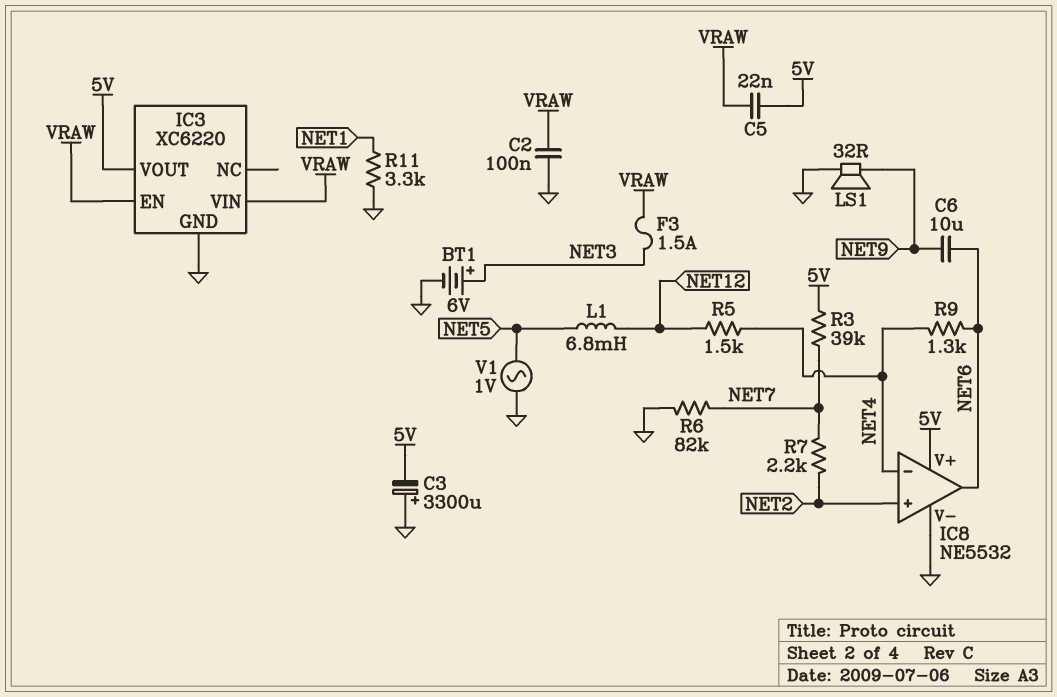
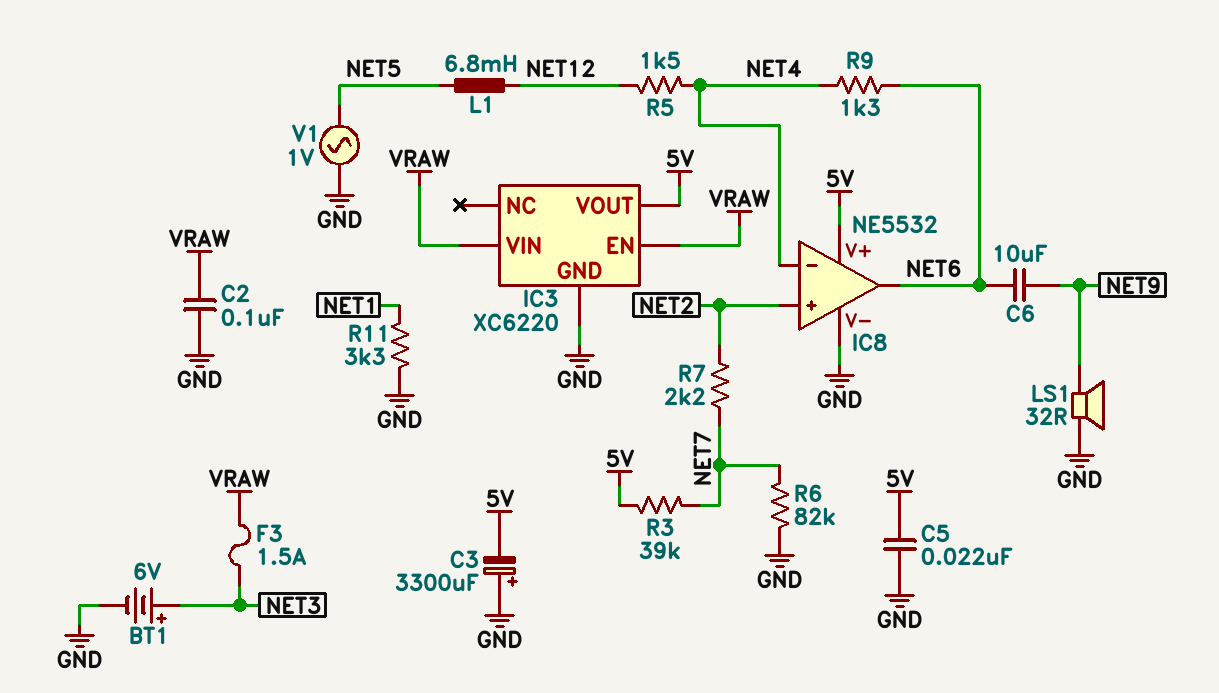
C5: 22nF (5V, VRAW) -> 22nF (5V, GND)

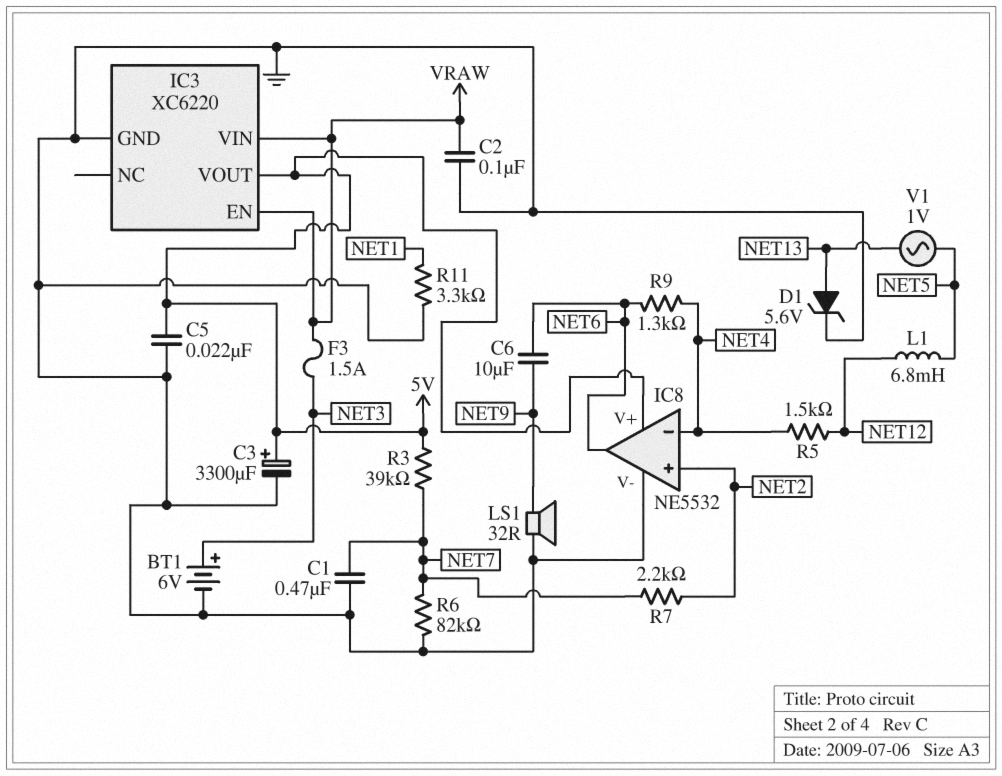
C1: none -> 470nF (GND, NET7)
C3: 3300uF (plus GND, minus 5V) -> 3300uF (plus 5V, minus GND)
D1: none -> zener 5.6V (A NET13, K GND)
V1: AC 1V (GND, NET5) -> AC 1V (NET5, NET13)

